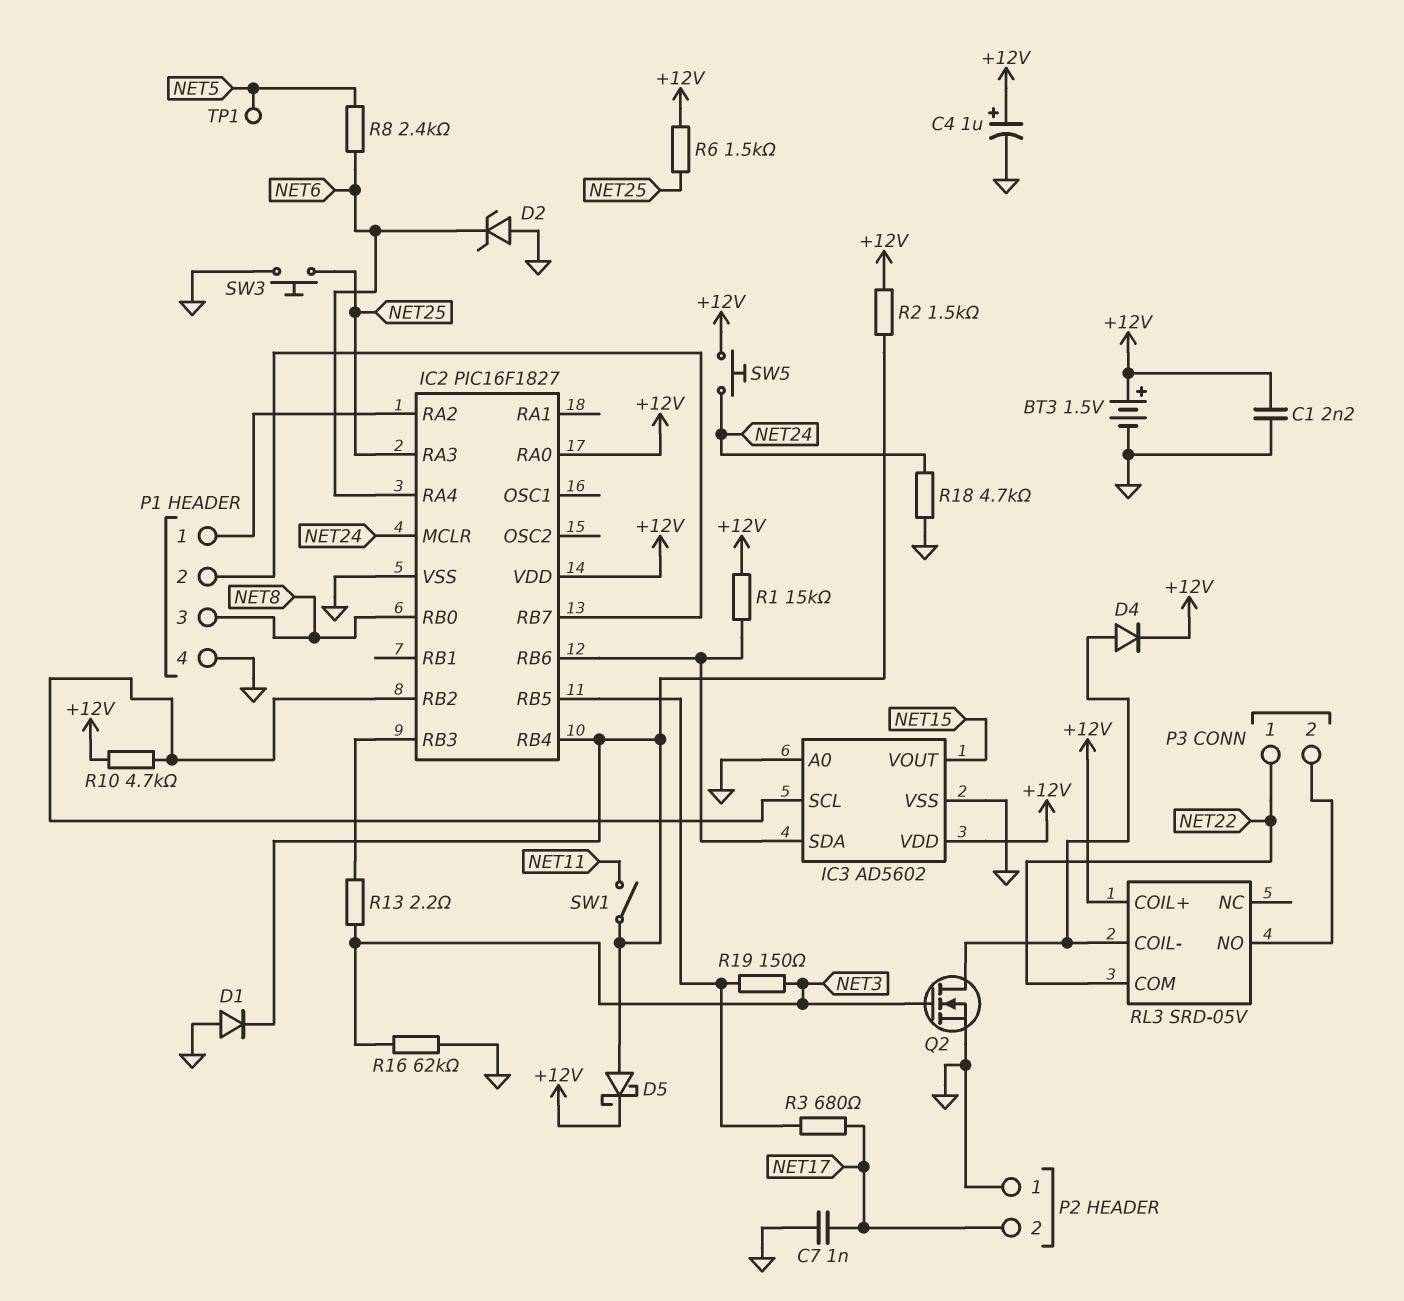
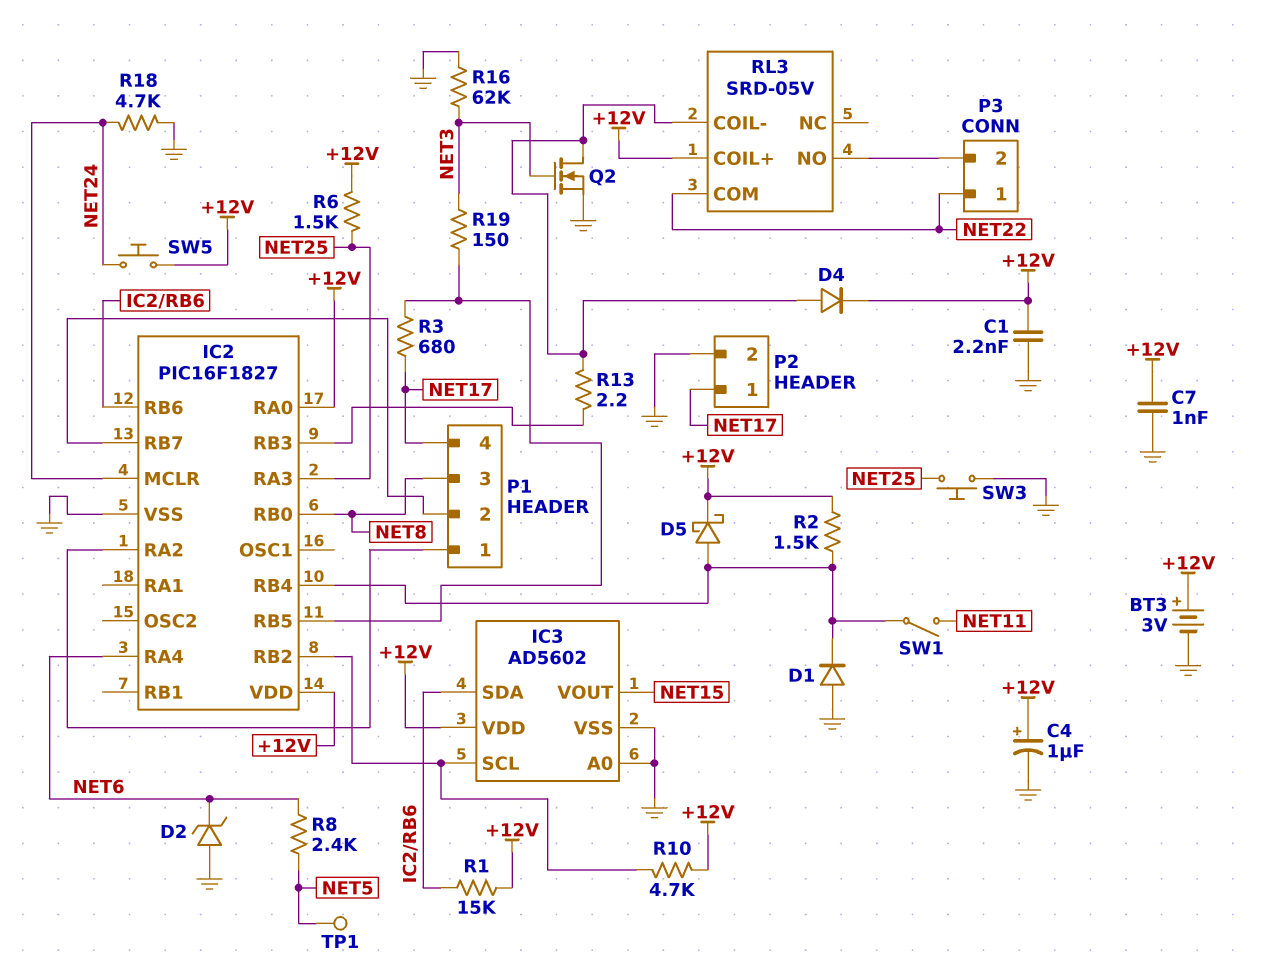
BT3: 1.5V (plus +12V, minus GND) -> 3V (plus +12V, minus GND)
C7: 1nF (GND, NET17) -> 1nF (+12V, GND)
P1 pin 4: GND -> NET17
P2 pin 1: GND -> NET17
P2 pin 2: NET17 -> GND
R13: 2.2 (IC2/RB3, NET3) -> 2.2 (IC2/RB3, RL3/COIL-)

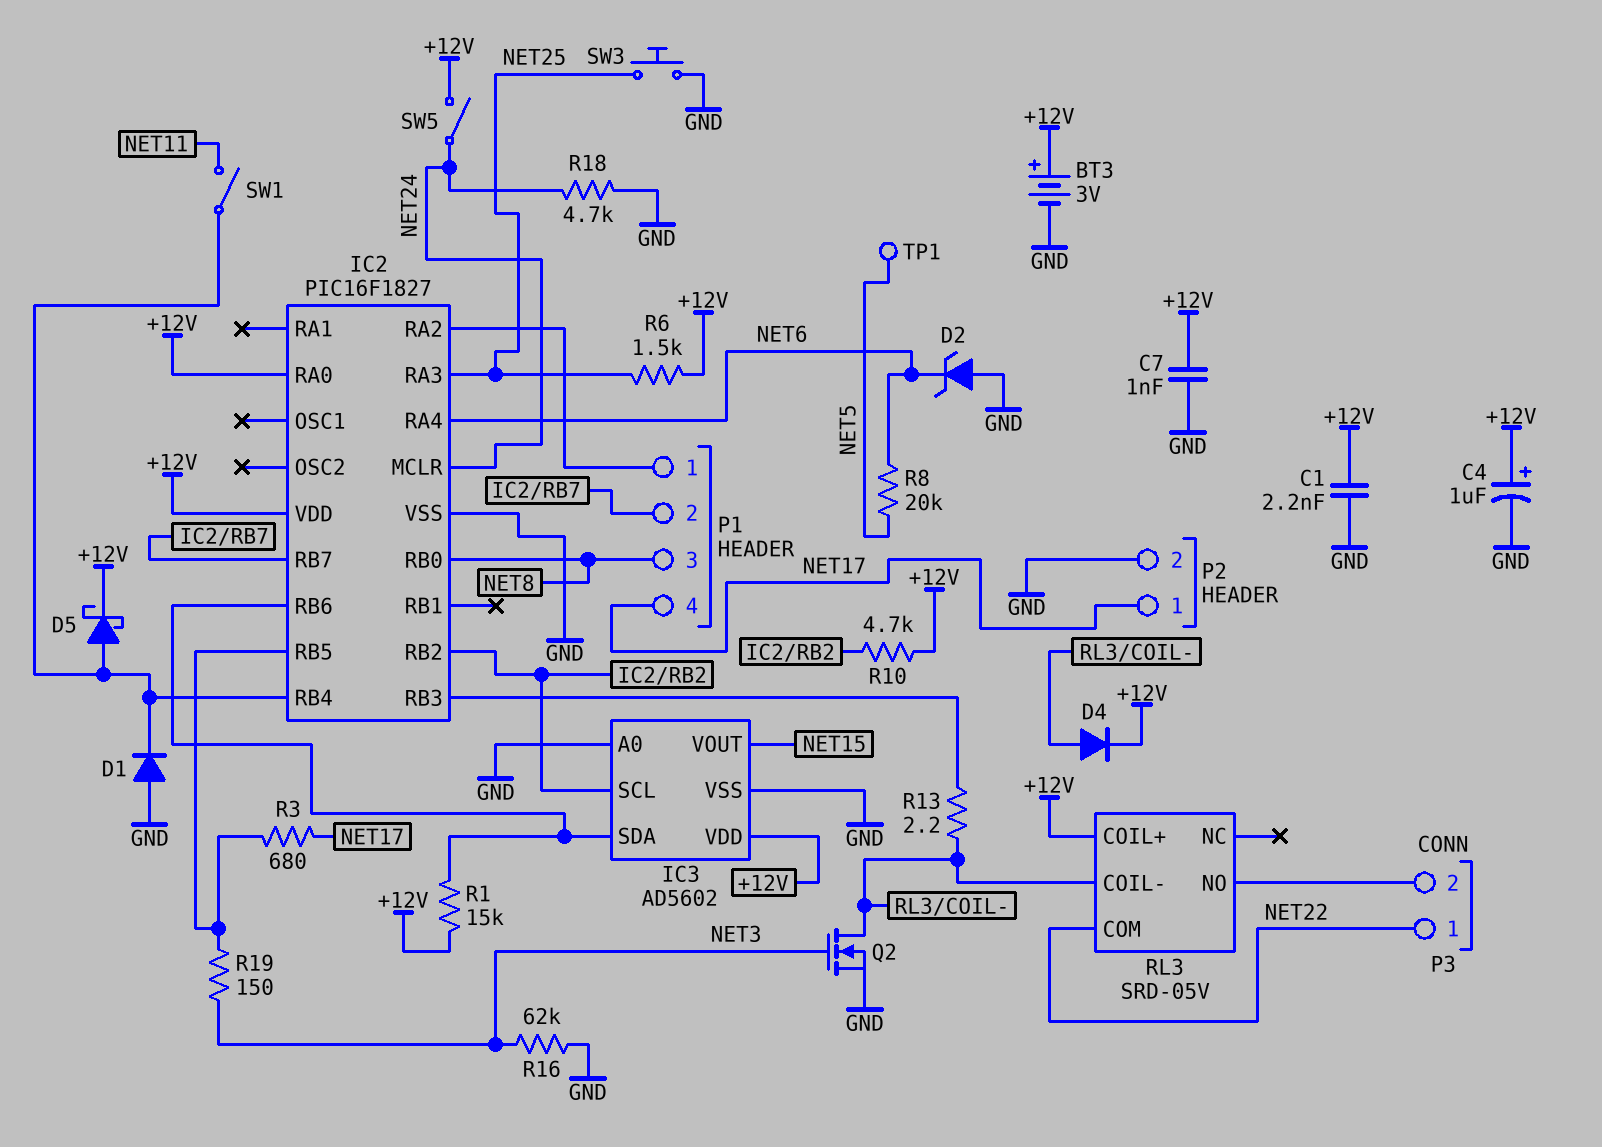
R2: 1.5k (+12V, IC2/RB4) -> none
R8: 2.4k (NET5, NET6) -> 20k (NET5, NET6)
SW5: button (+12V, NET24) -> switch (+12V, NET24)

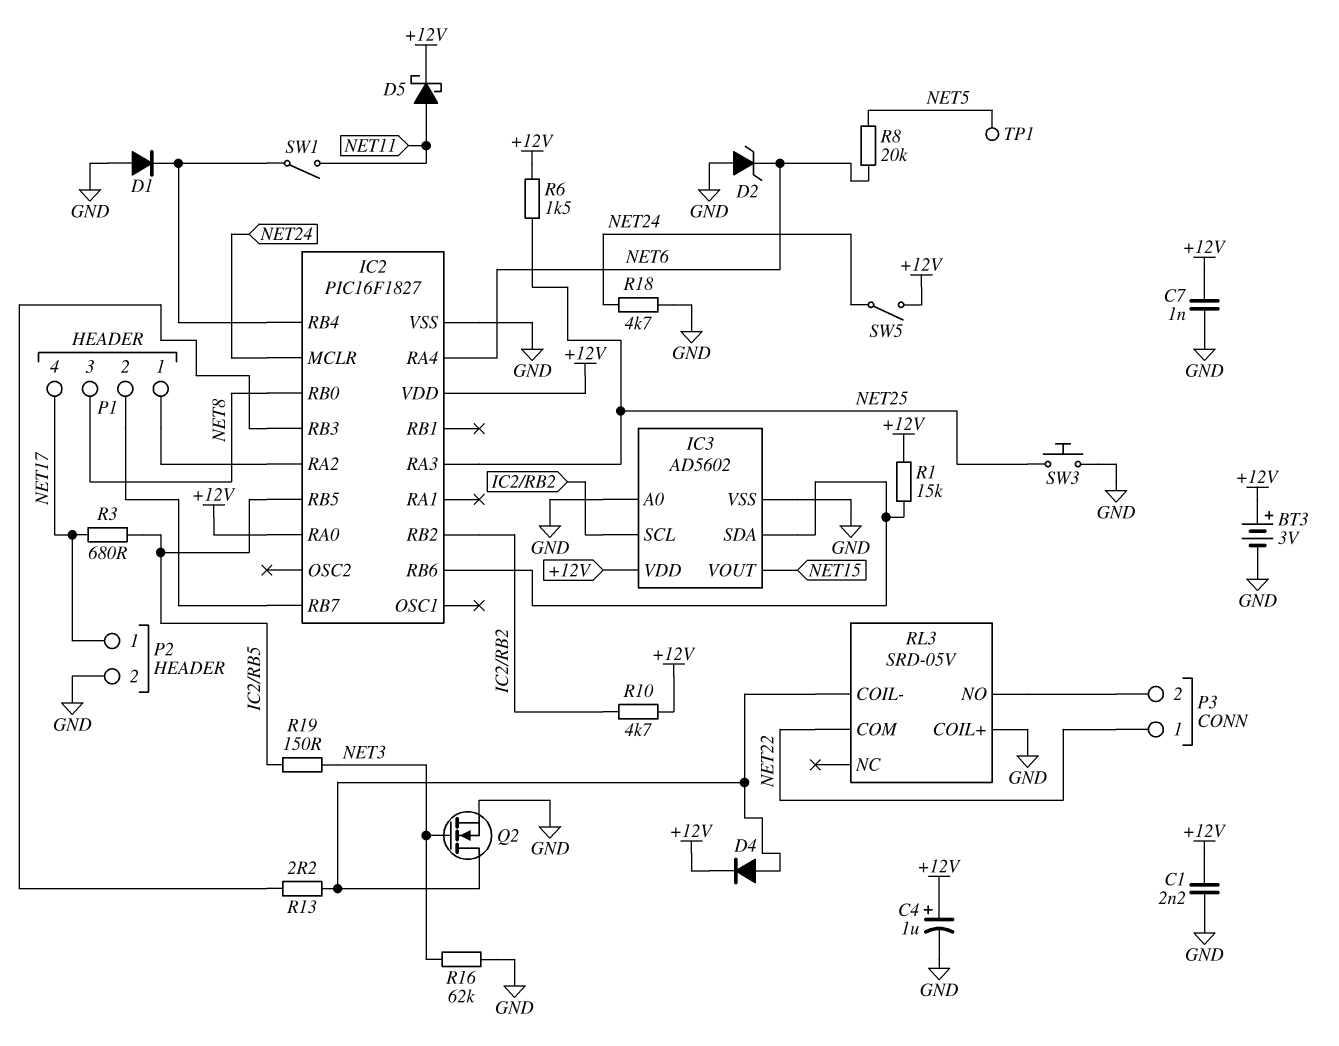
D5: schottky (A IC2/RB4, K +12V) -> schottky (A NET11, K +12V)
RL3 pin COIL+: +12V -> GND

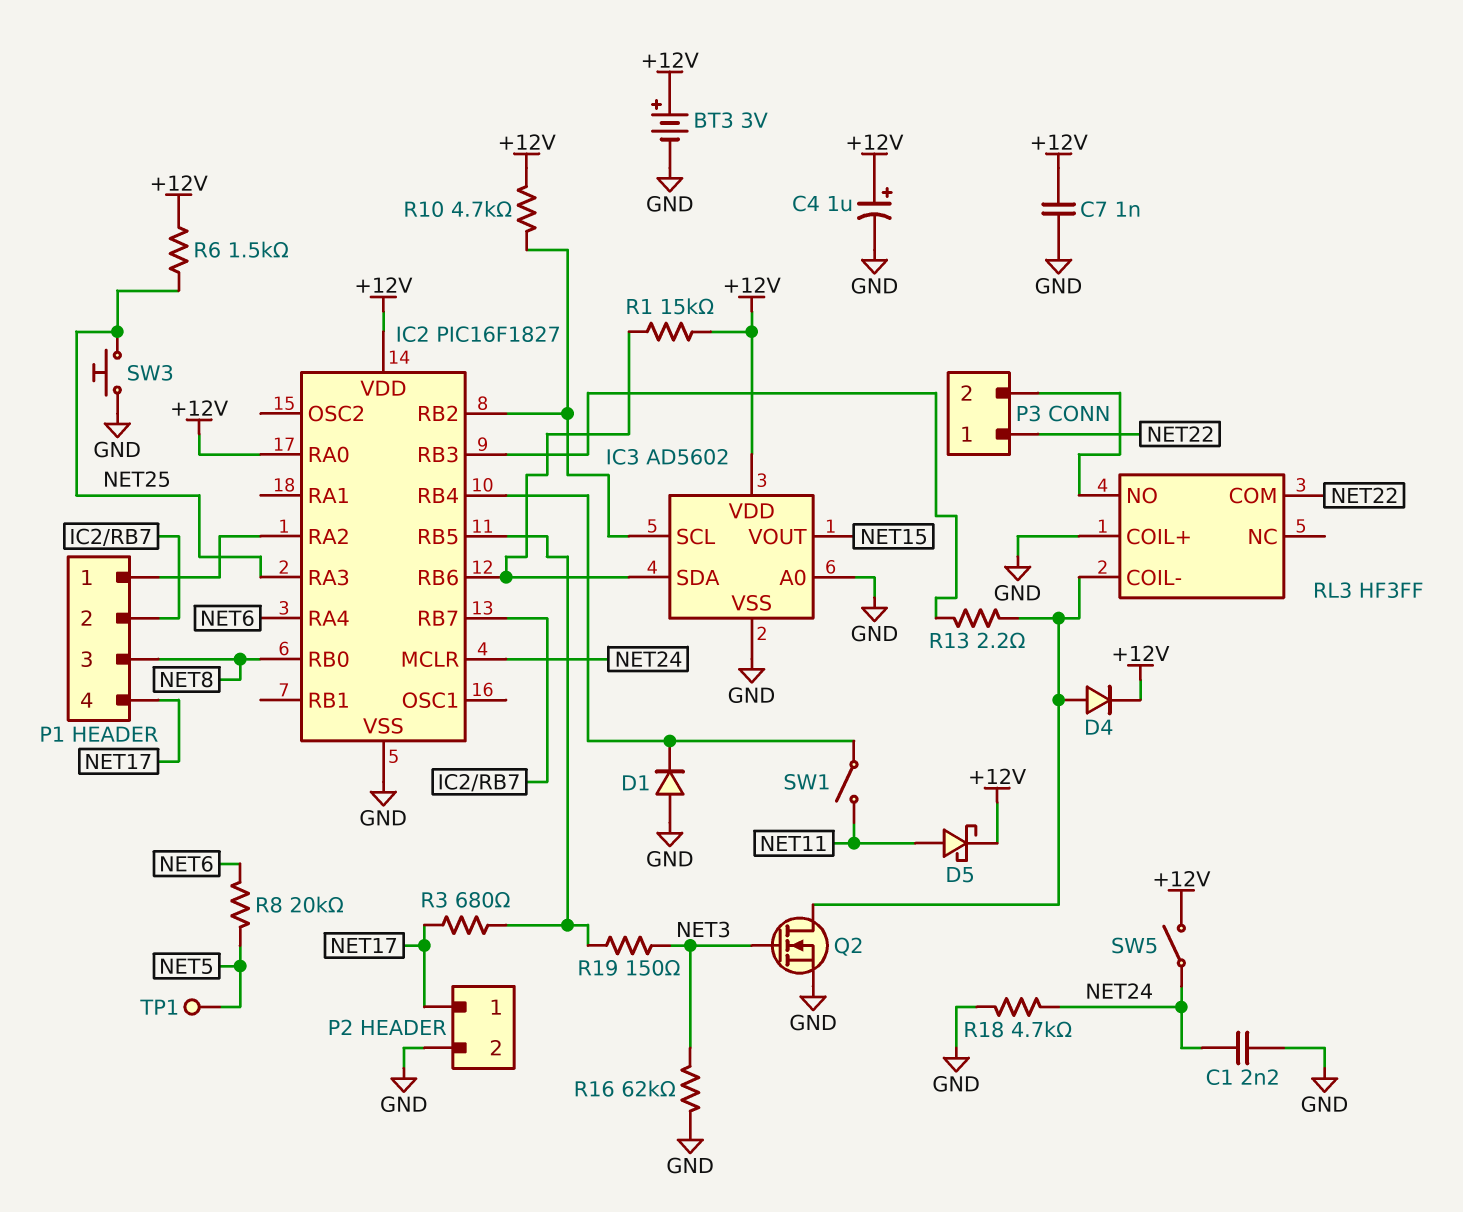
C1: 2.2nF (+12V, GND) -> 2.2nF (GND, NET24)
D2: zener (A GND, K NET6) -> none
RL3: SRD-05V -> HF3FF

